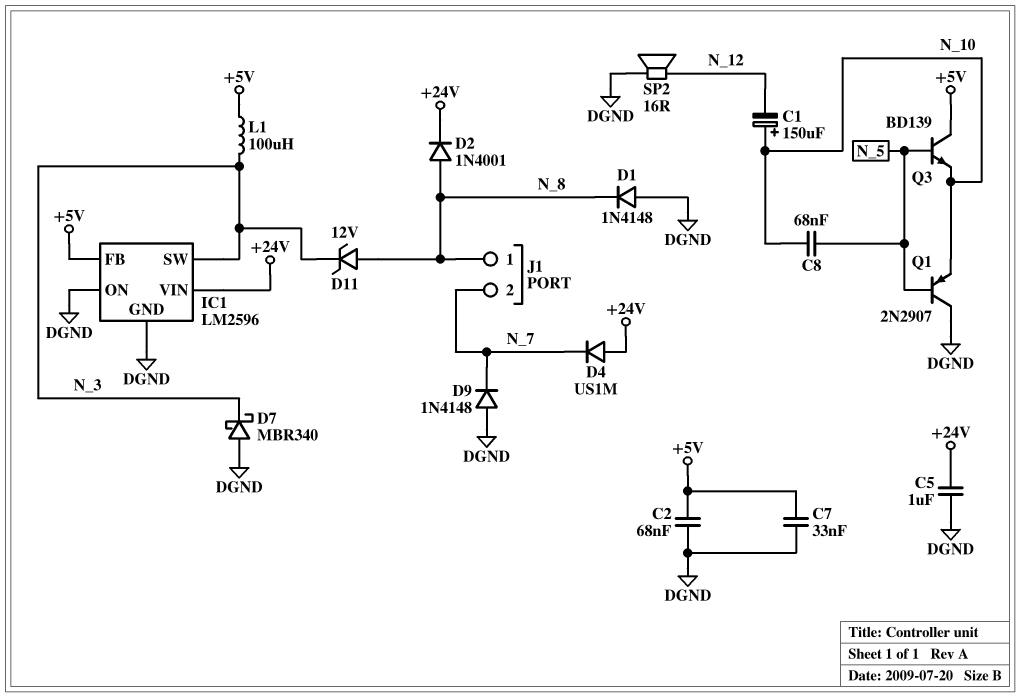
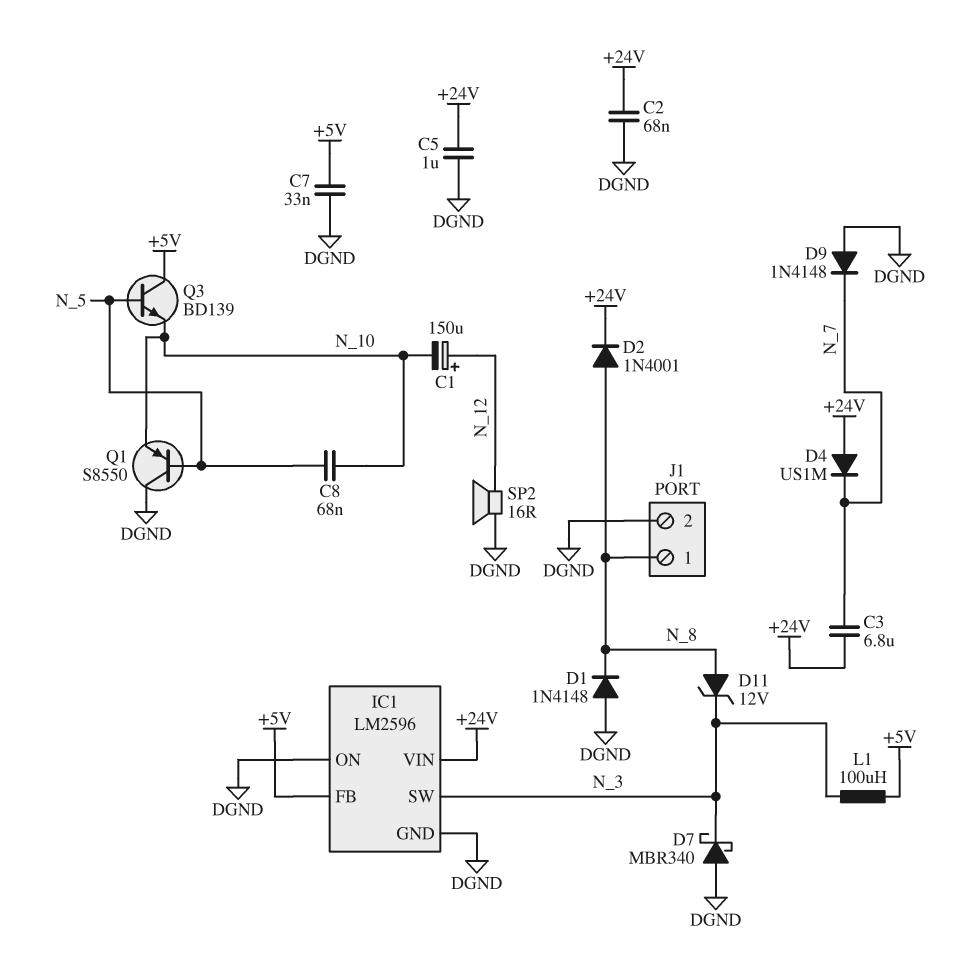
C1: 150uF (plus N_10, minus N_12) -> 150uF (plus N_12, minus N_10)
C2: 68nF (+5V, DGND) -> 68nF (+24V, DGND)
C3: none -> 6.8uF (+24V, N_7)
J1 pin 2: N_7 -> DGND
Q1: PNP 2N2907 (B N_5, C DGND, E N_10) -> PNP S8550 (B N_5, C DGND, E N_10)

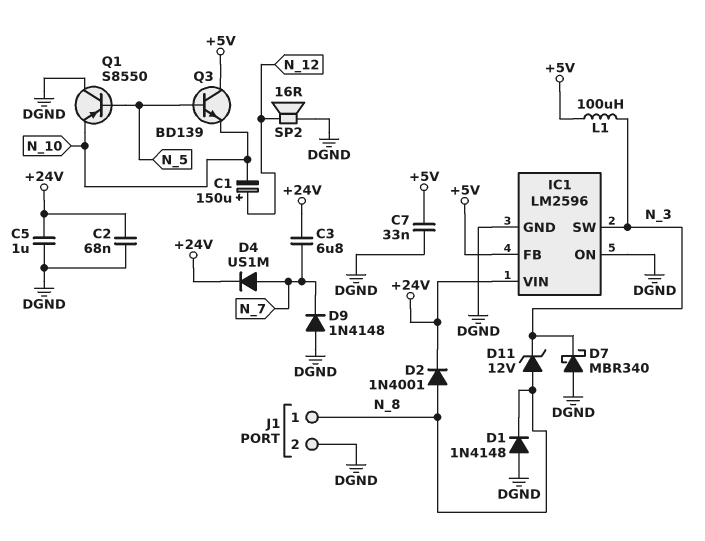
C8: 68nF (N_5, N_10) -> none
D4: diode US1M (A +24V, K N_7) -> diode US1M (A N_7, K +24V)

